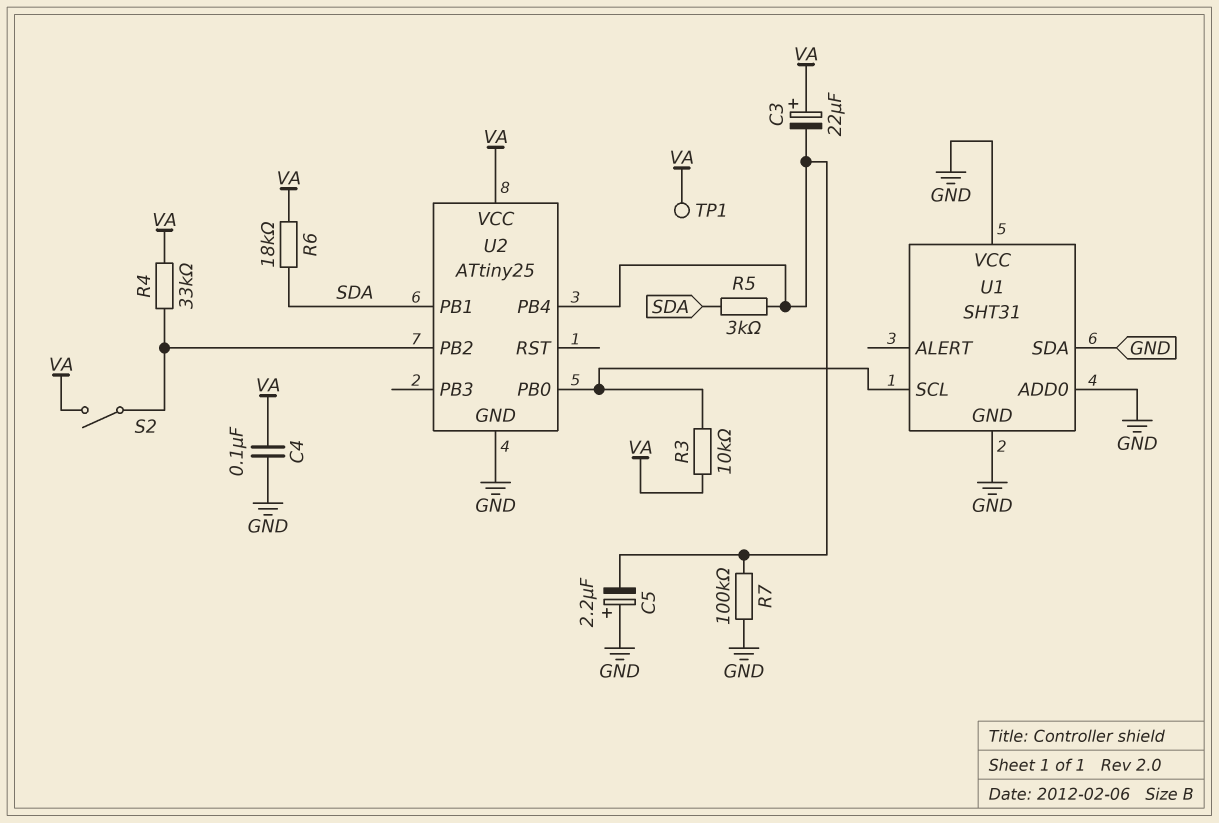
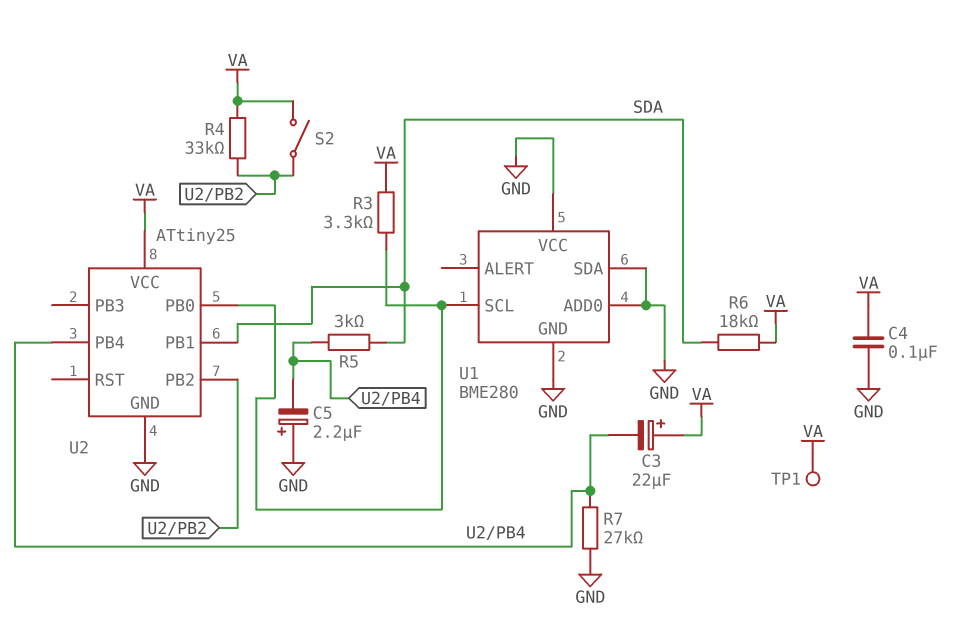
R3: 10k (U1/SCL, VA) -> 3.3k (U1/SCL, VA)
R7: 100k (GND, U2/PB4) -> 27k (GND, U2/PB4)
U1: SHT31 -> BME280

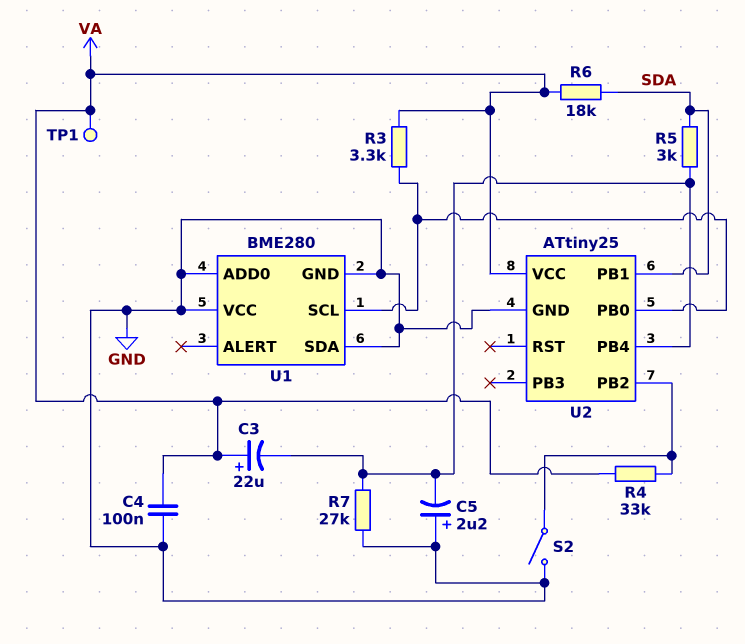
S2: switch (U2/PB2, VA) -> switch (GND, U2/PB2)

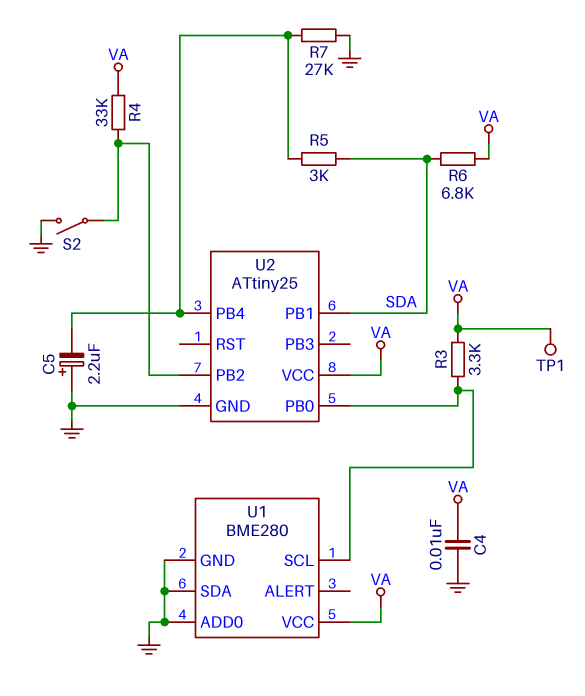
C3: 22uF (plus VA, minus U2/PB4) -> none
C4: 100nF (GND, VA) -> 10nF (GND, VA)
R6: 18k (SDA, VA) -> 6.8k (SDA, VA)
U1 pin VCC: GND -> VA

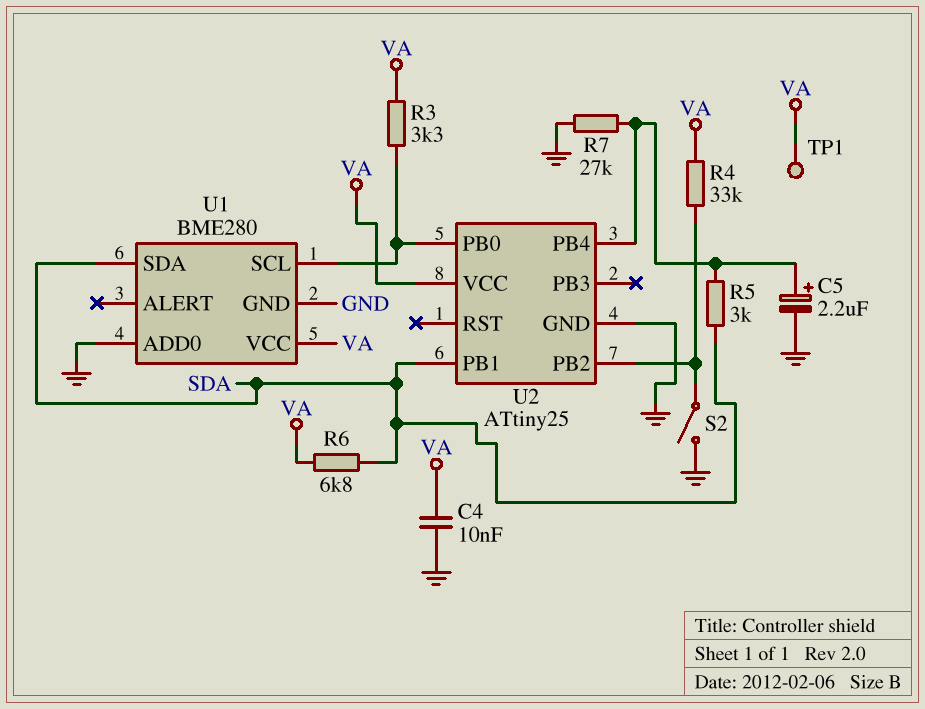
C5: 2.2uF (plus GND, minus U2/PB4) -> 2.2uF (plus U2/PB4, minus GND)
U1 pin SDA: GND -> SDA

